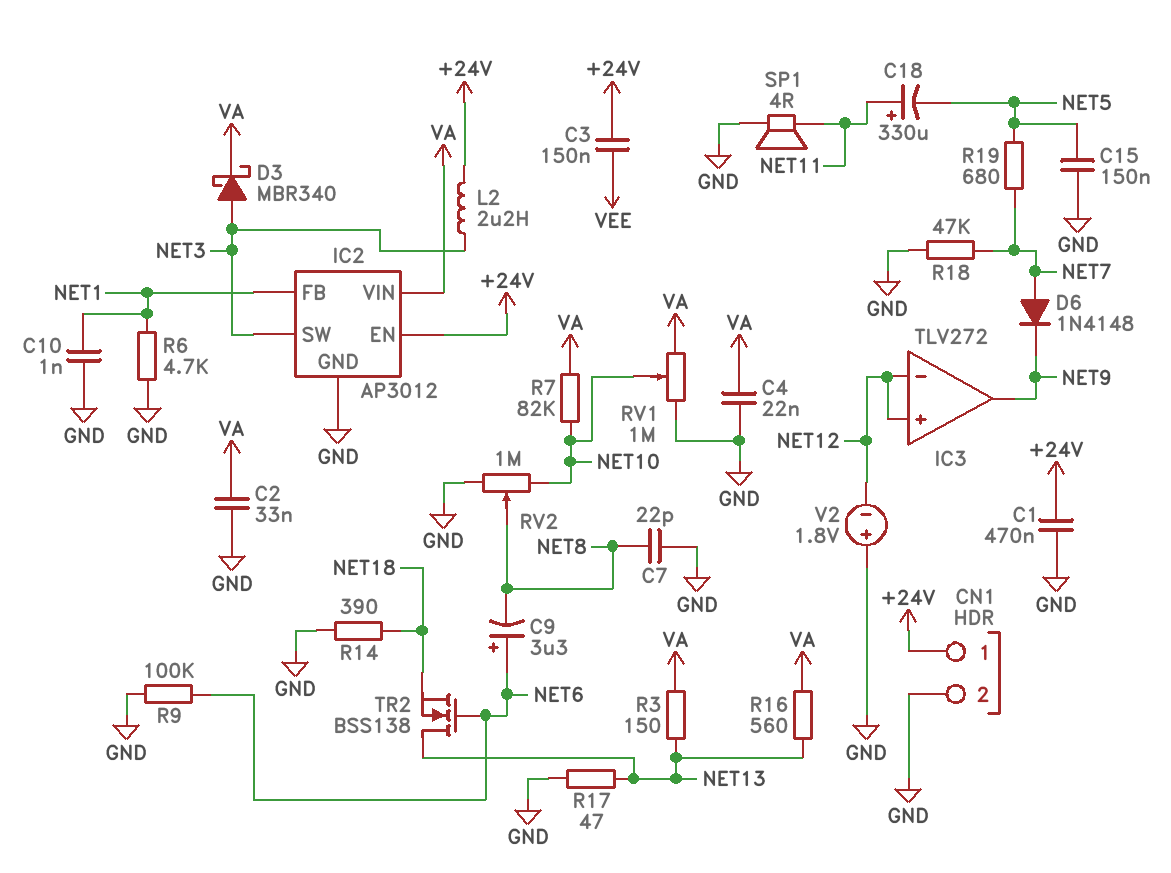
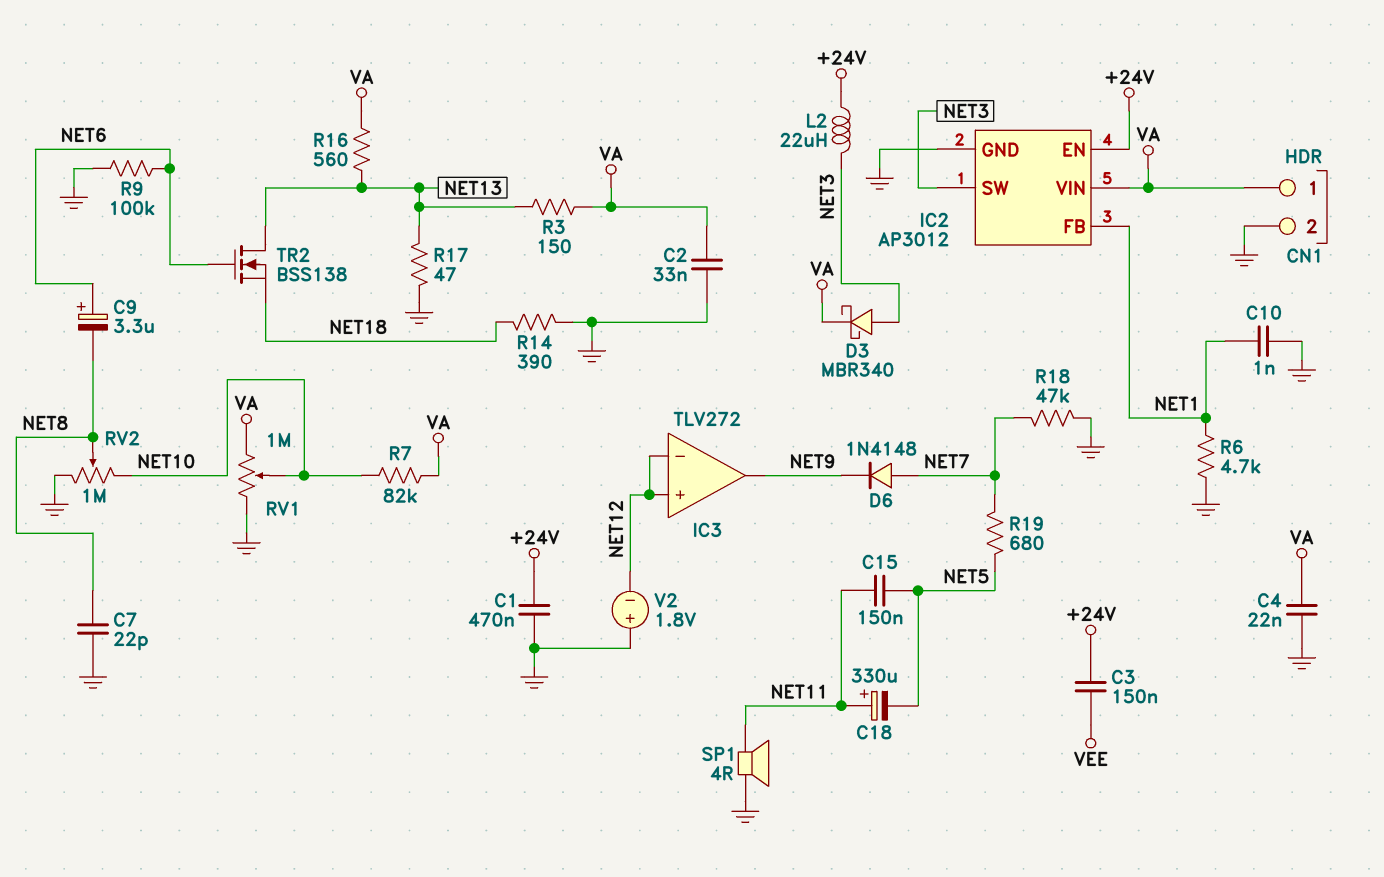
C15: 150nF (GND, NET5) -> 150nF (NET5, NET11)
CN1 pin 1: +24V -> VA
L2: 2.2uH (+24V, NET3) -> 22uH (+24V, NET3)

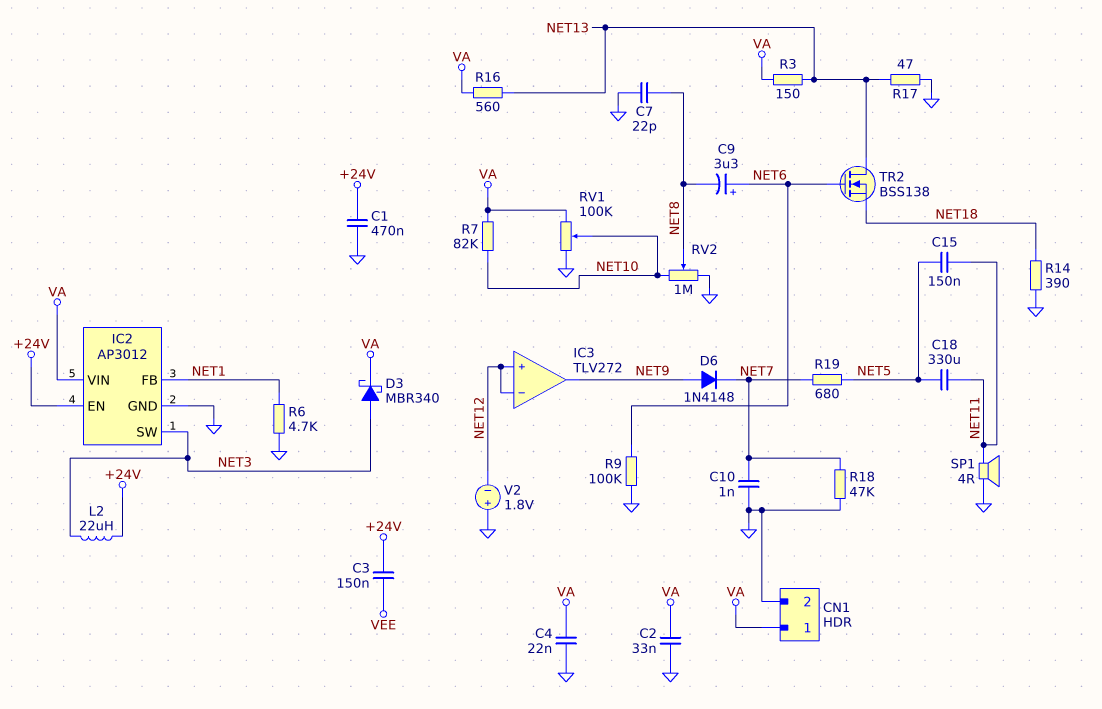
C10: 1nF (GND, NET1) -> 1nF (GND, NET7)
C18: 330uF (plus NET11, minus NET5) -> 330uF (NET5, NET11)
D6: diode 1N4148 (A NET7, K NET9) -> diode 1N4148 (A NET9, K NET7)
RV1: 1M (GND, VA, wiper NET10) -> 100k (GND, VA, wiper NET10)

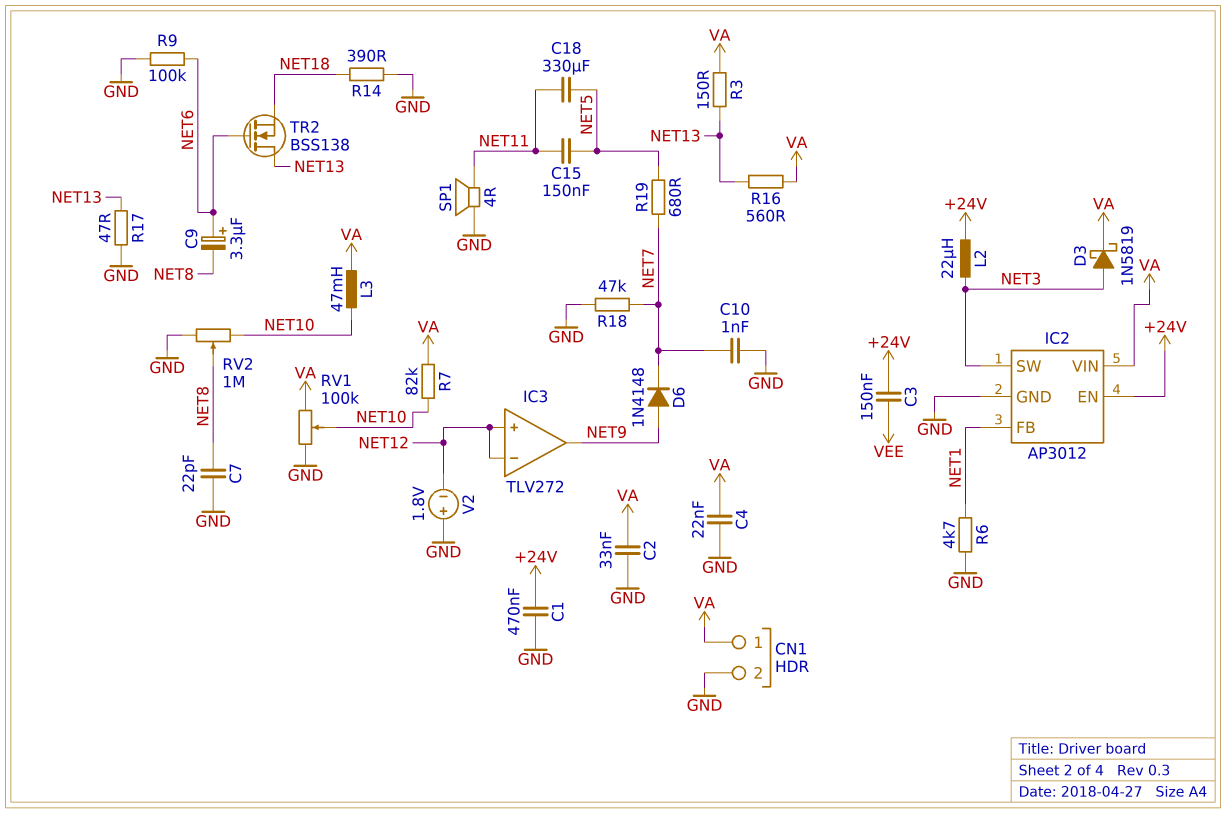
D3: schottky MBR340 (A NET3, K VA) -> schottky 1N5819 (A NET3, K VA)
L3: none -> 47mH (NET10, VA)

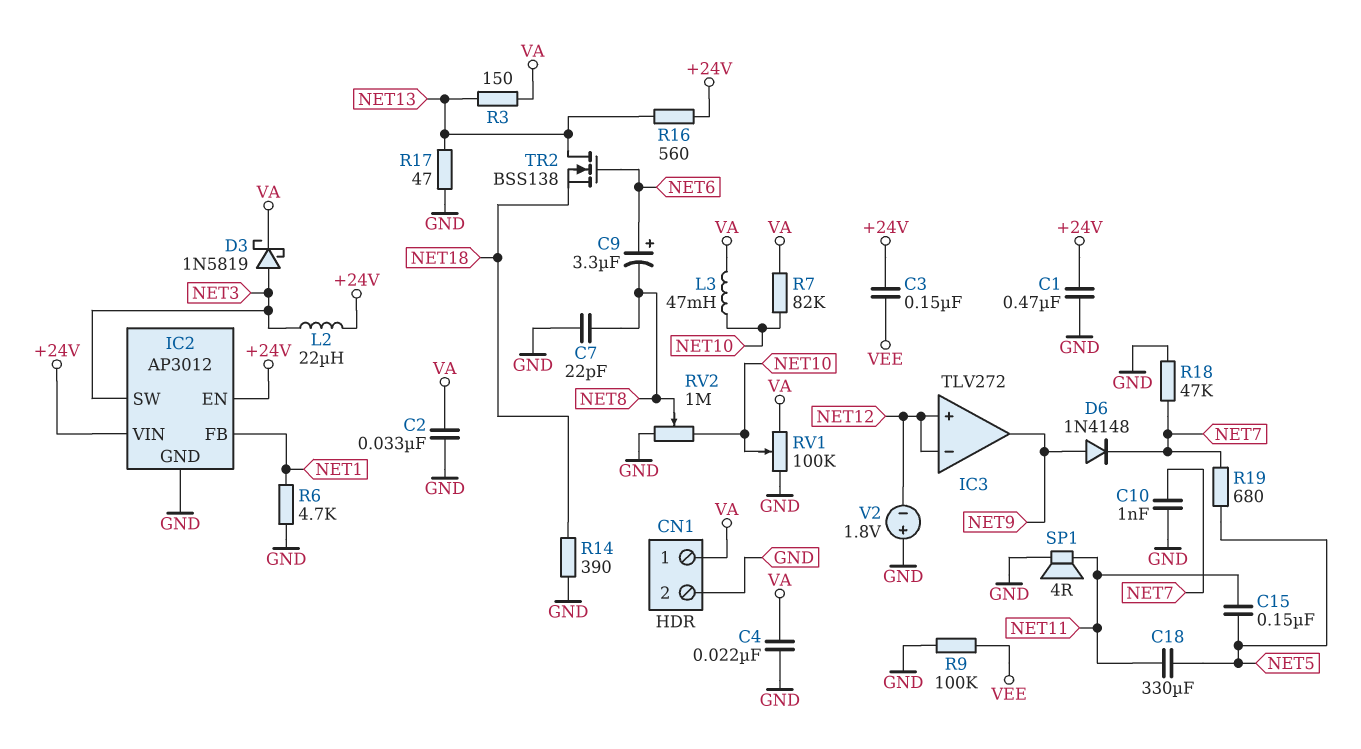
IC2 pin VIN: VA -> +24V
R9: 100k (GND, NET6) -> 100k (GND, VEE)
R16: 560 (NET13, VA) -> 560 (+24V, NET13)

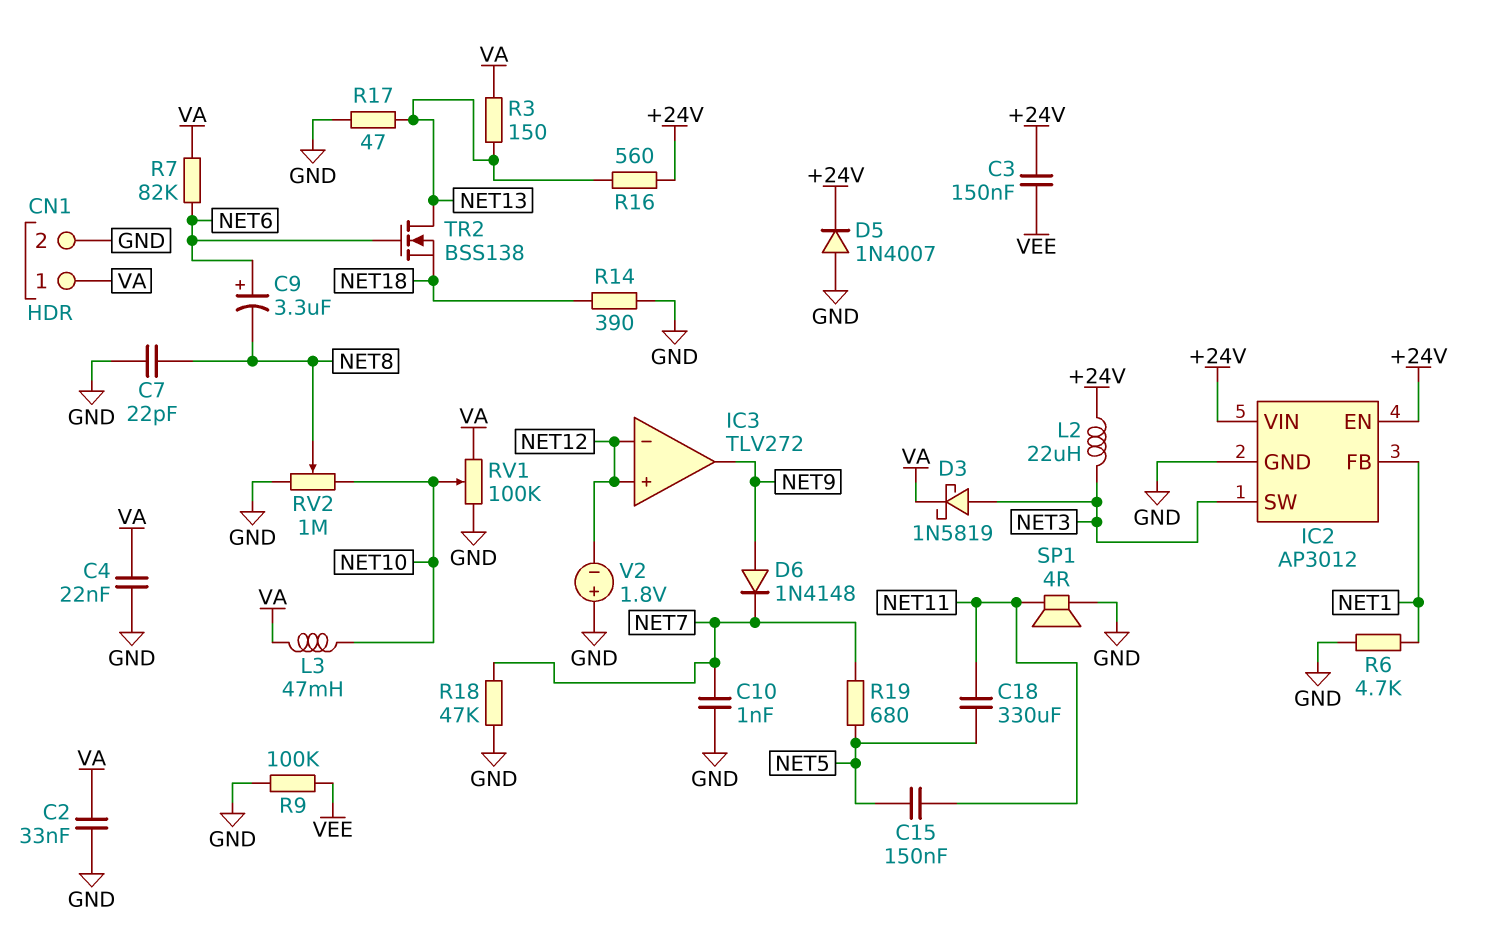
C1: 470nF (+24V, GND) -> none
D5: none -> diode 1N4007 (A GND, K +24V)
R7: 82k (NET10, VA) -> 82k (NET6, VA)

